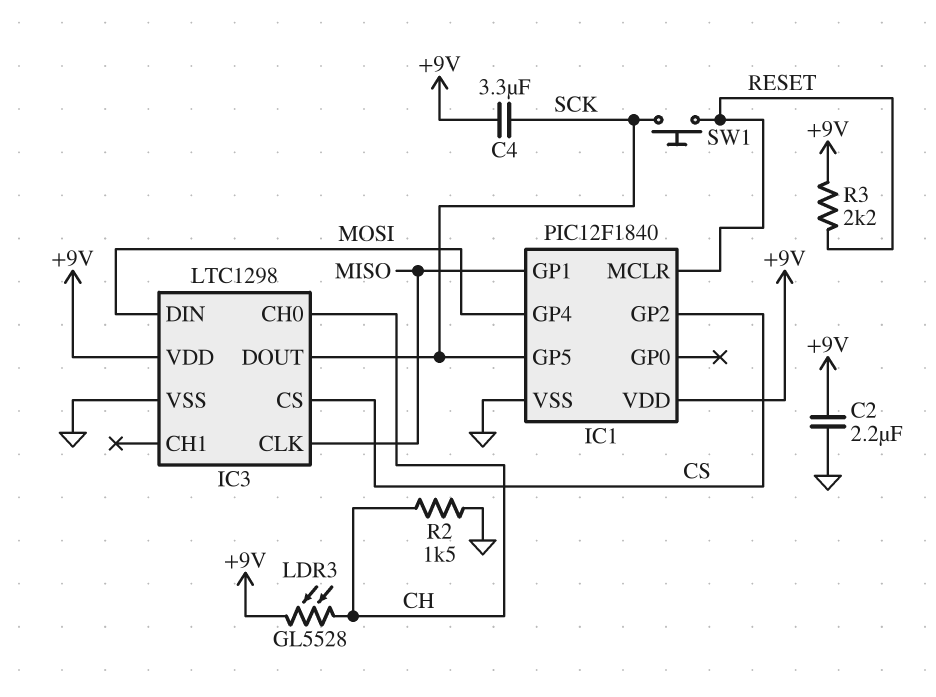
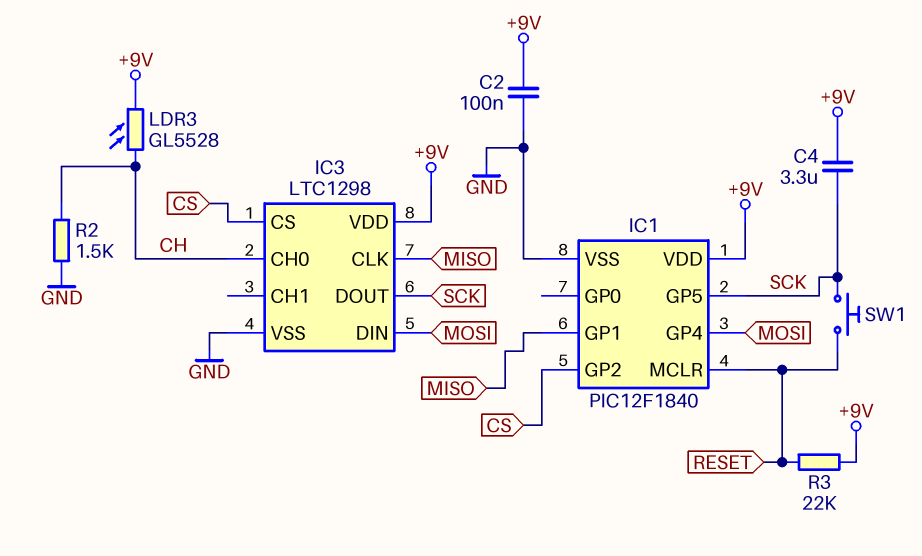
C2: 2.2uF (+9V, GND) -> 100nF (+9V, GND)
R3: 2.2k (+9V, RESET) -> 22k (+9V, RESET)

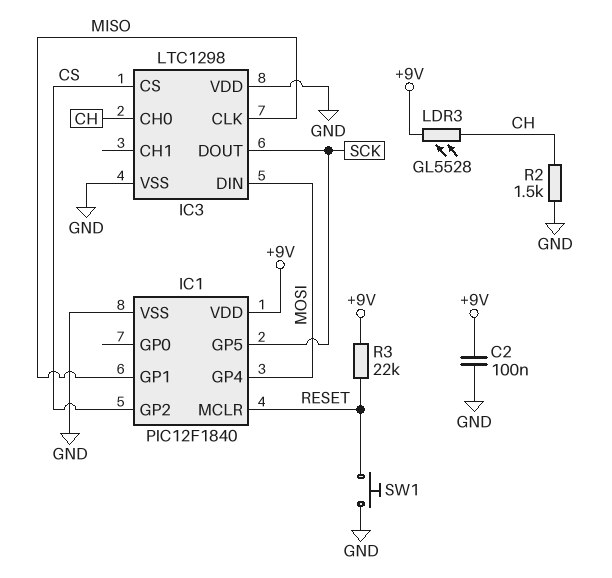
C4: 3.3uF (+9V, SCK) -> none
IC3 pin VDD: +9V -> GND
SW1: button (RESET, SCK) -> button (GND, RESET)

